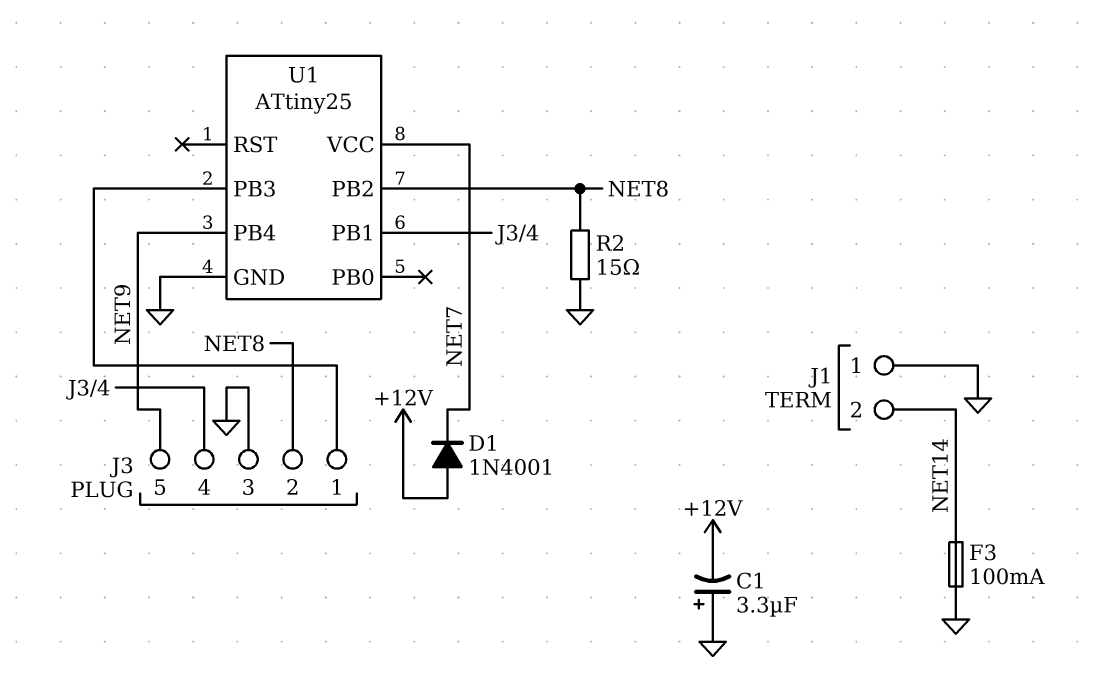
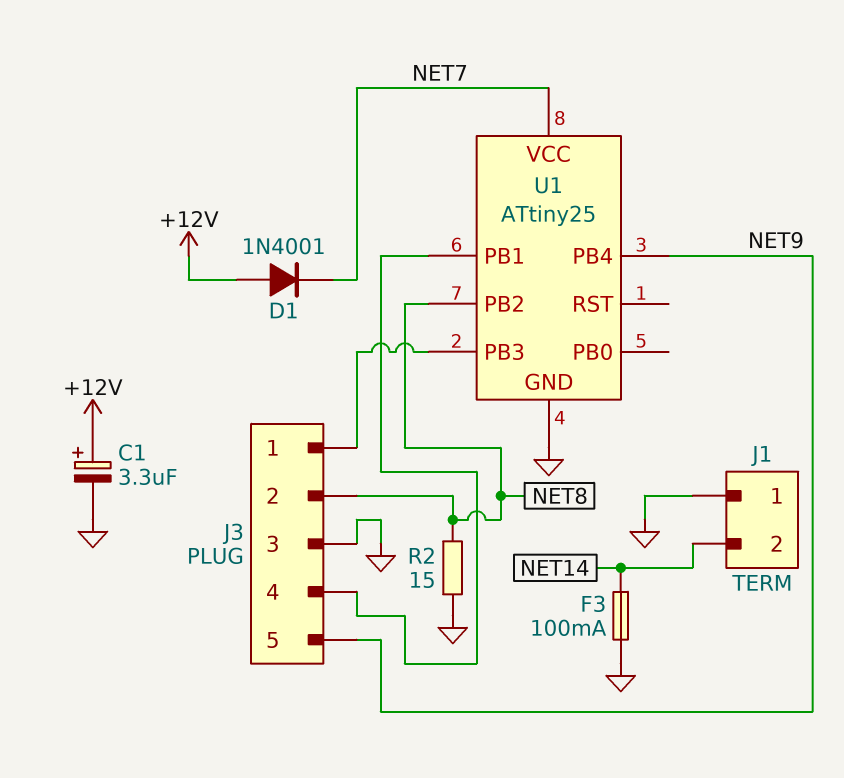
C1: 3.3uF (plus GND, minus +12V) -> 3.3uF (plus +12V, minus GND)

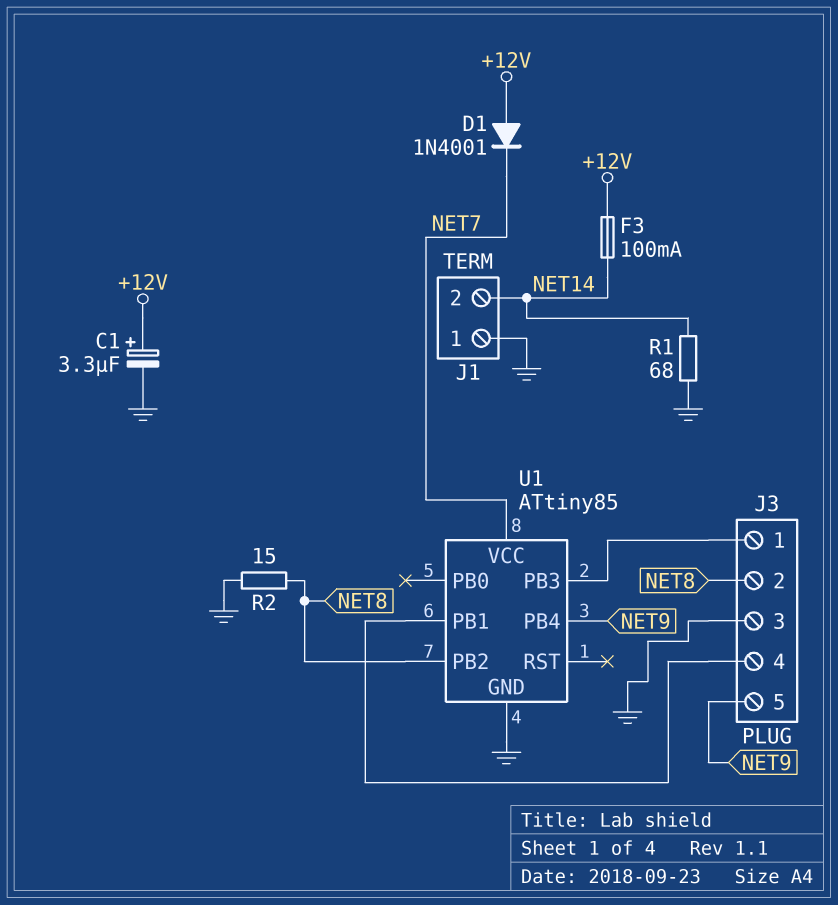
F3: 100mA (GND, NET14) -> 100mA (+12V, NET14)
R1: none -> 68 (GND, NET14)
U1: ATtiny25 -> ATtiny85

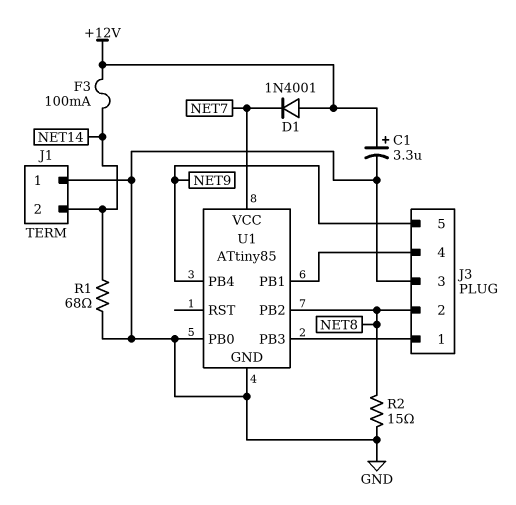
U1 pin PB0: none -> GND

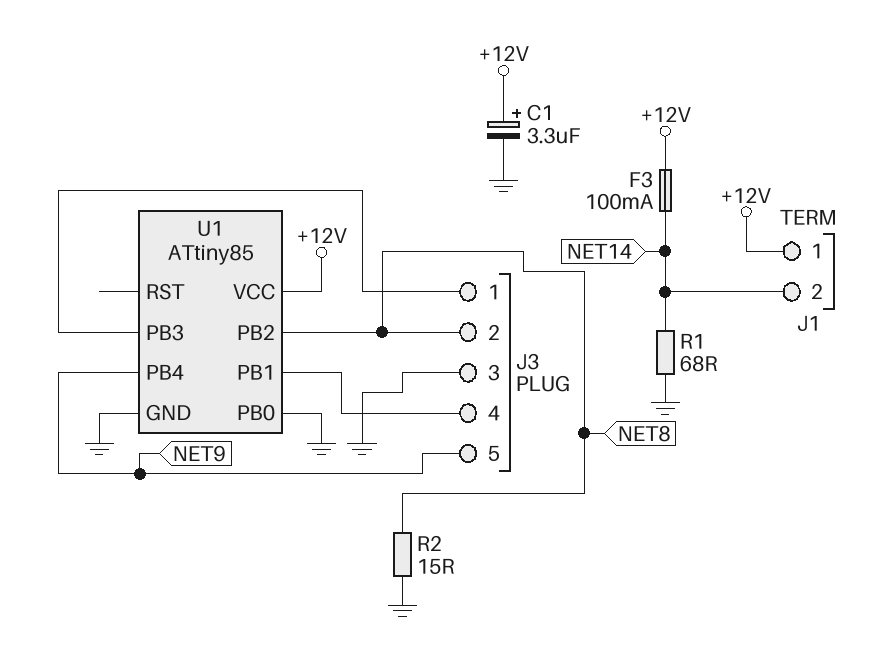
D1: diode 1N4001 (A +12V, K NET7) -> none
J1 pin 1: GND -> +12V
U1 pin VCC: NET7 -> +12V

